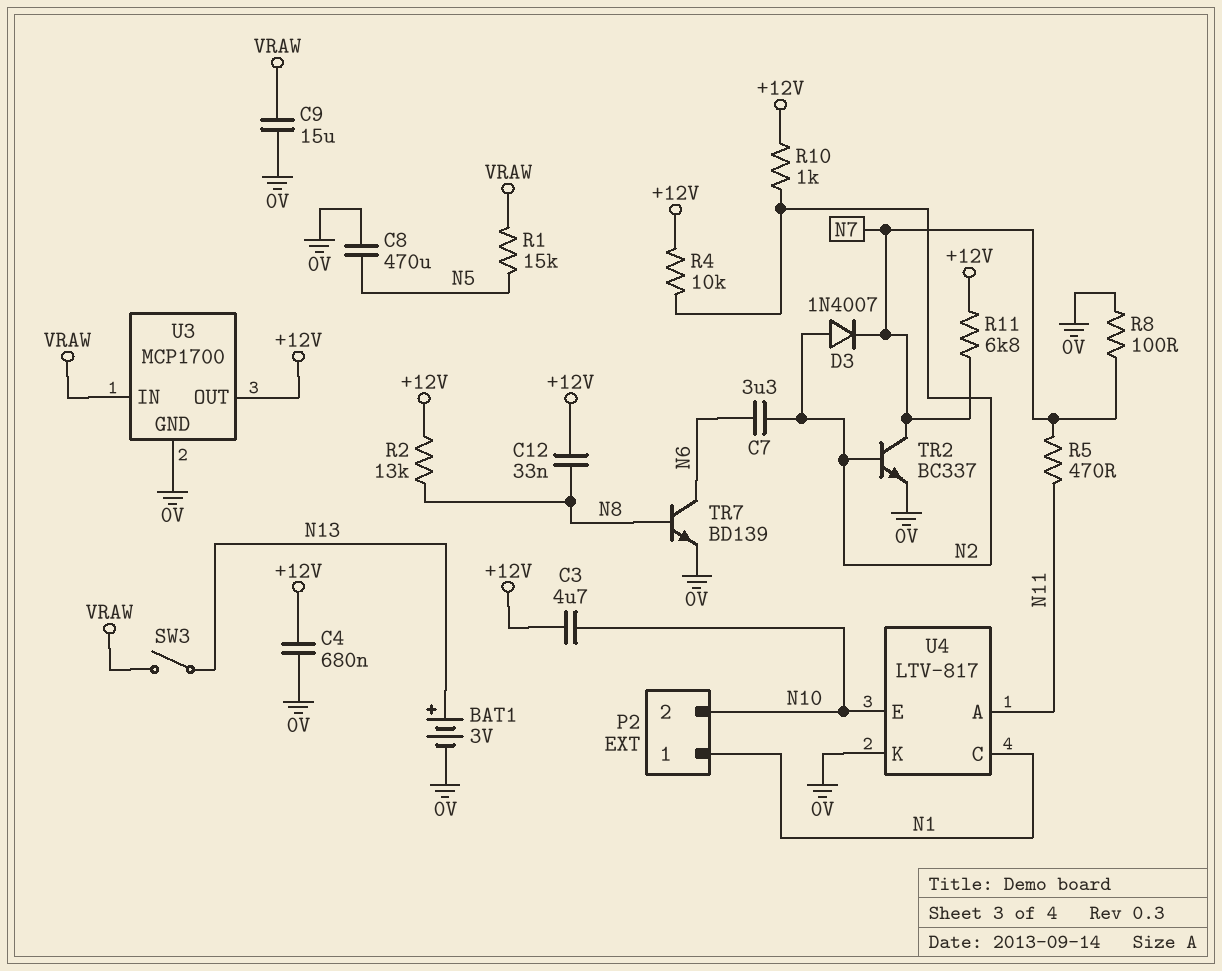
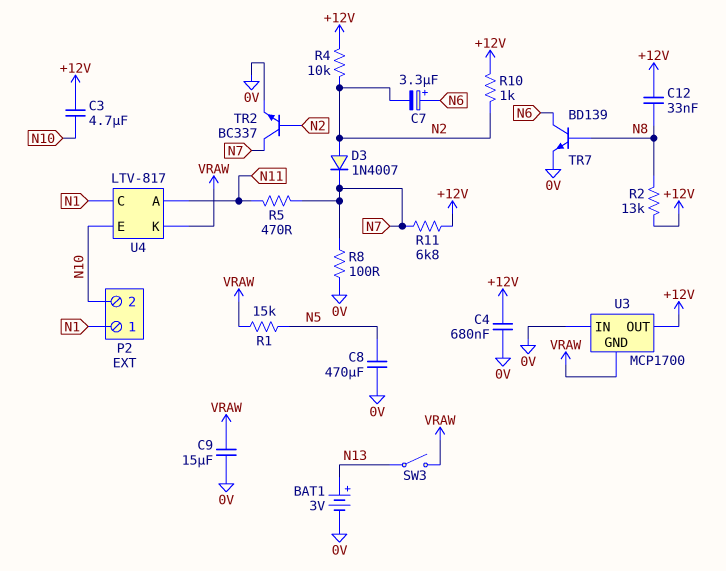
C7: 3.3uF (N2, N6) -> 3.3uF (plus N6, minus N2)
U3 pin GND: 0V -> VRAW
U3 pin IN: VRAW -> 0V
U4 pin K: 0V -> VRAW

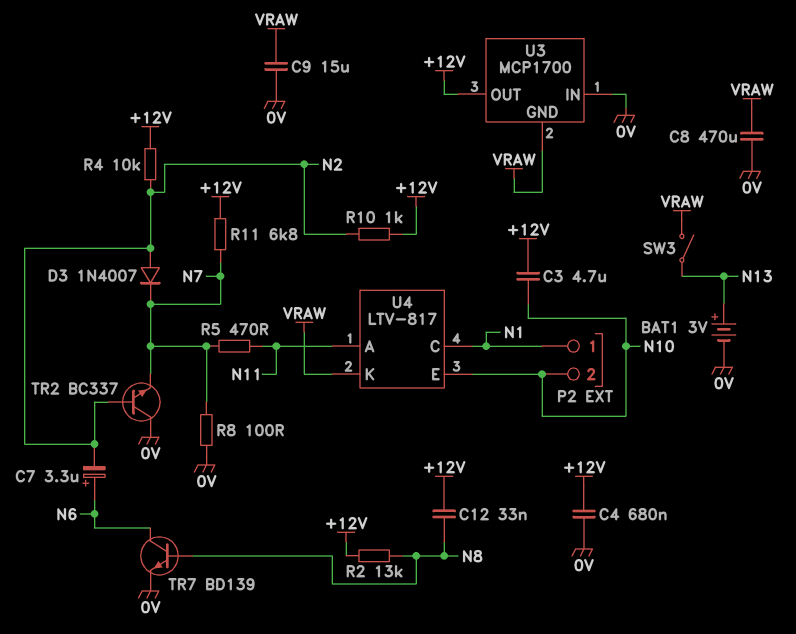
C8: 470uF (0V, N5) -> 470uF (0V, VRAW)
R1: 15k (N5, VRAW) -> none
TR2: NPN BC337 (B N2, C N7, E 0V) -> NPN BC337 (B N2, C 0V, E N7)

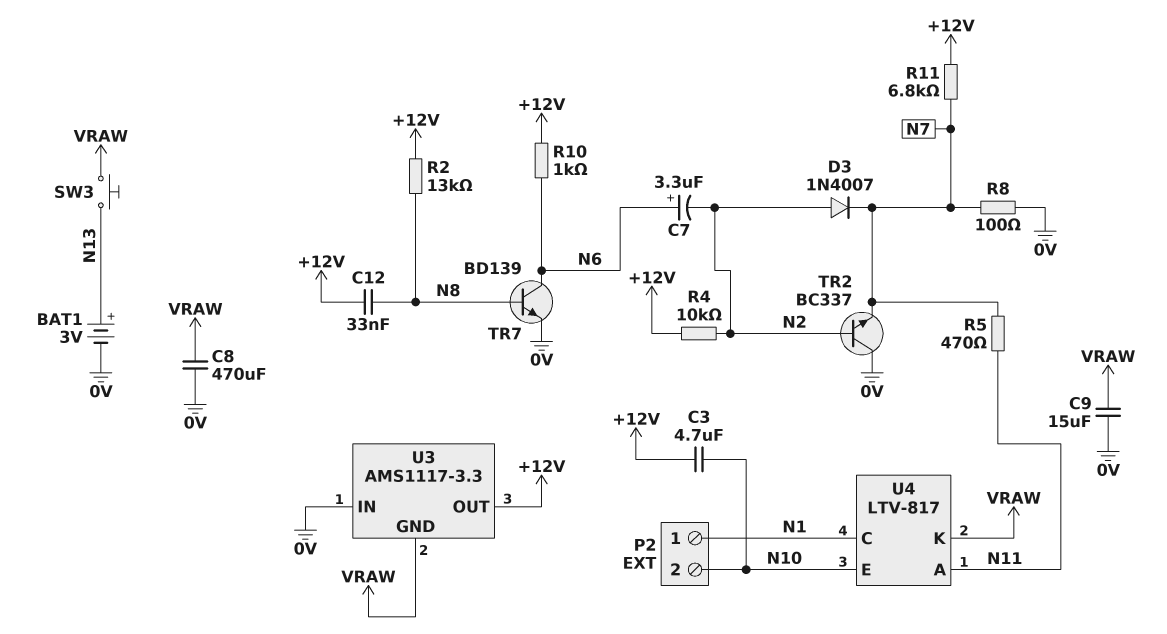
C4: 680nF (+12V, 0V) -> none
R10: 1k (+12V, N2) -> 1k (+12V, N6)
SW3: switch (N13, VRAW) -> button (N13, VRAW)
U3: MCP1700 -> AMS1117-3.3

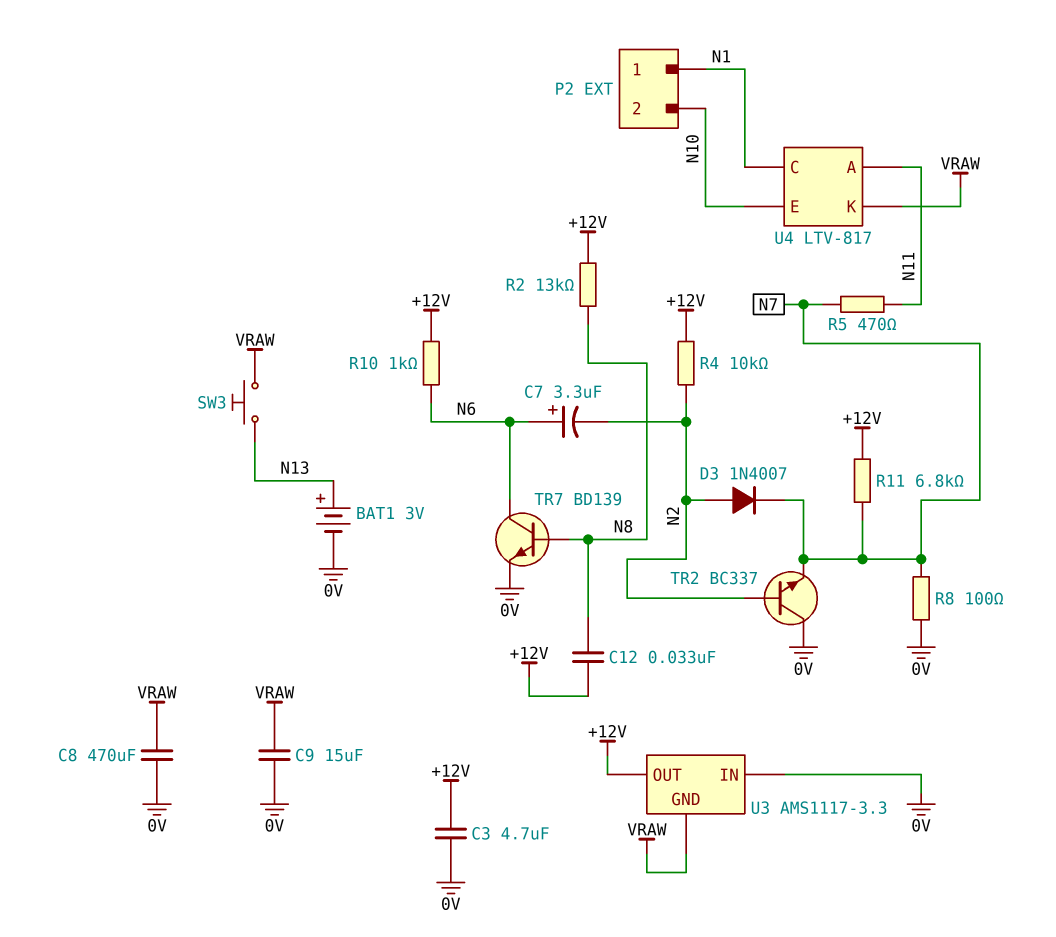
C3: 4.7uF (+12V, N10) -> 4.7uF (+12V, 0V)

